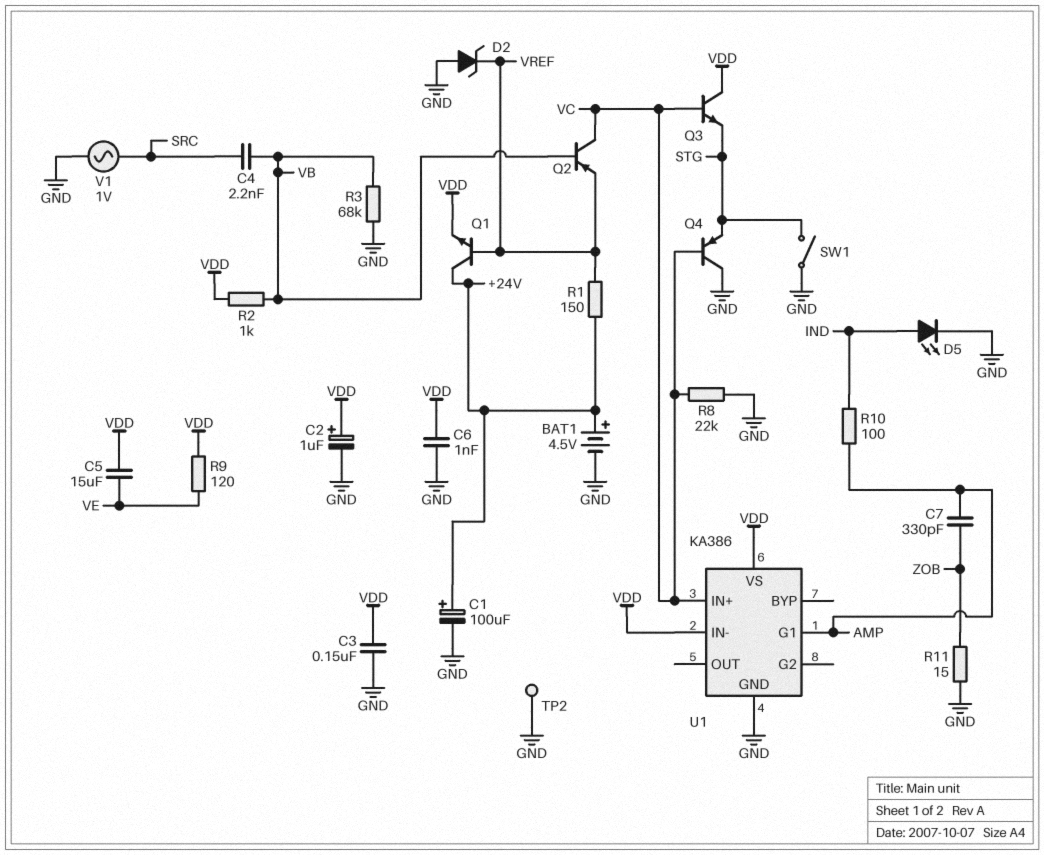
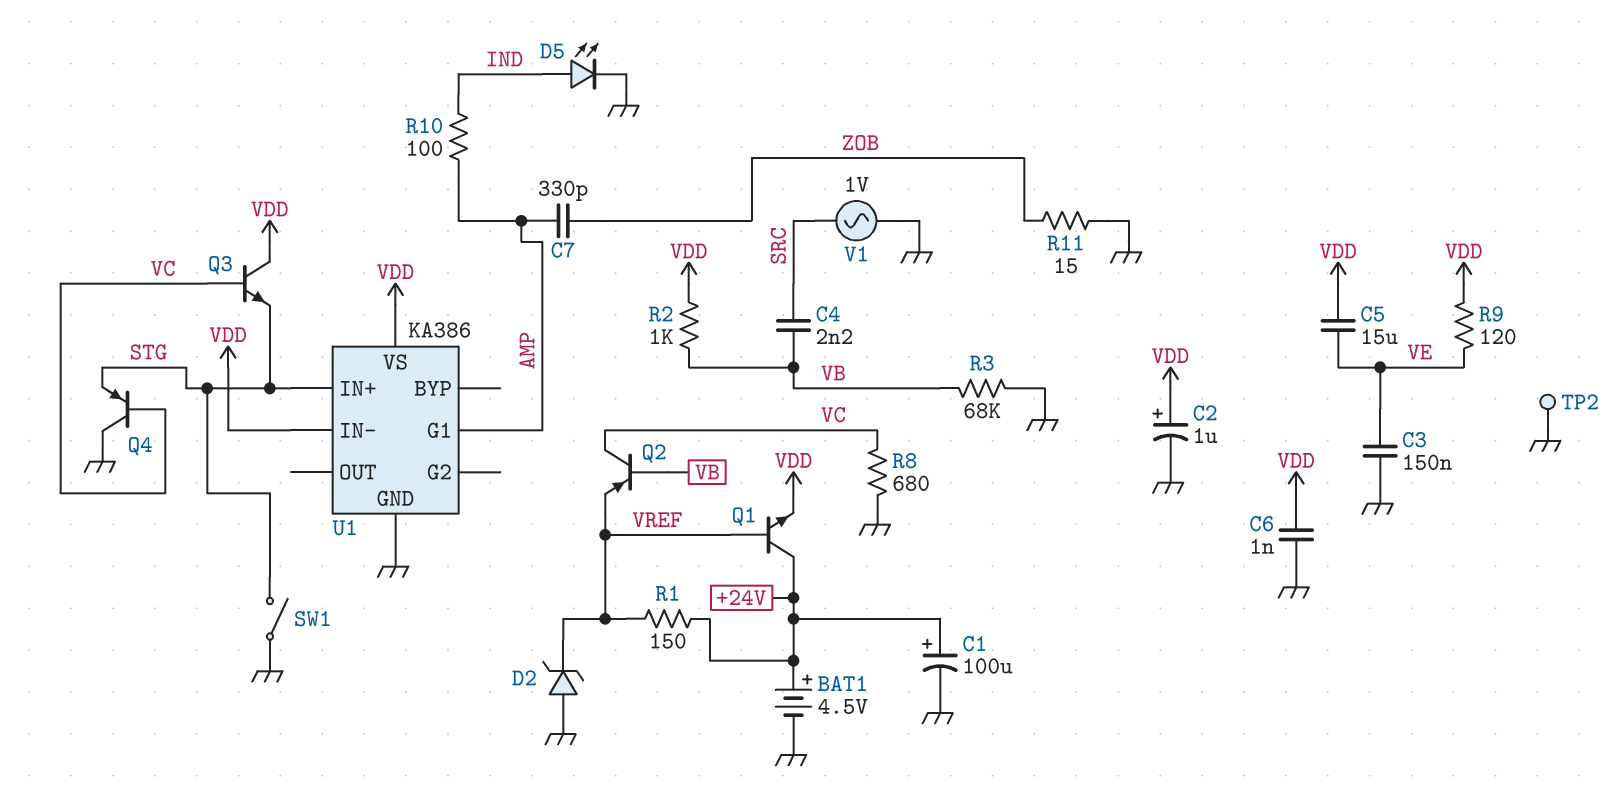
C3: 150nF (GND, VDD) -> 150nF (GND, VE)
R8: 22k (GND, VC) -> 680 (GND, VC)
U1 pin IN+: VC -> STG

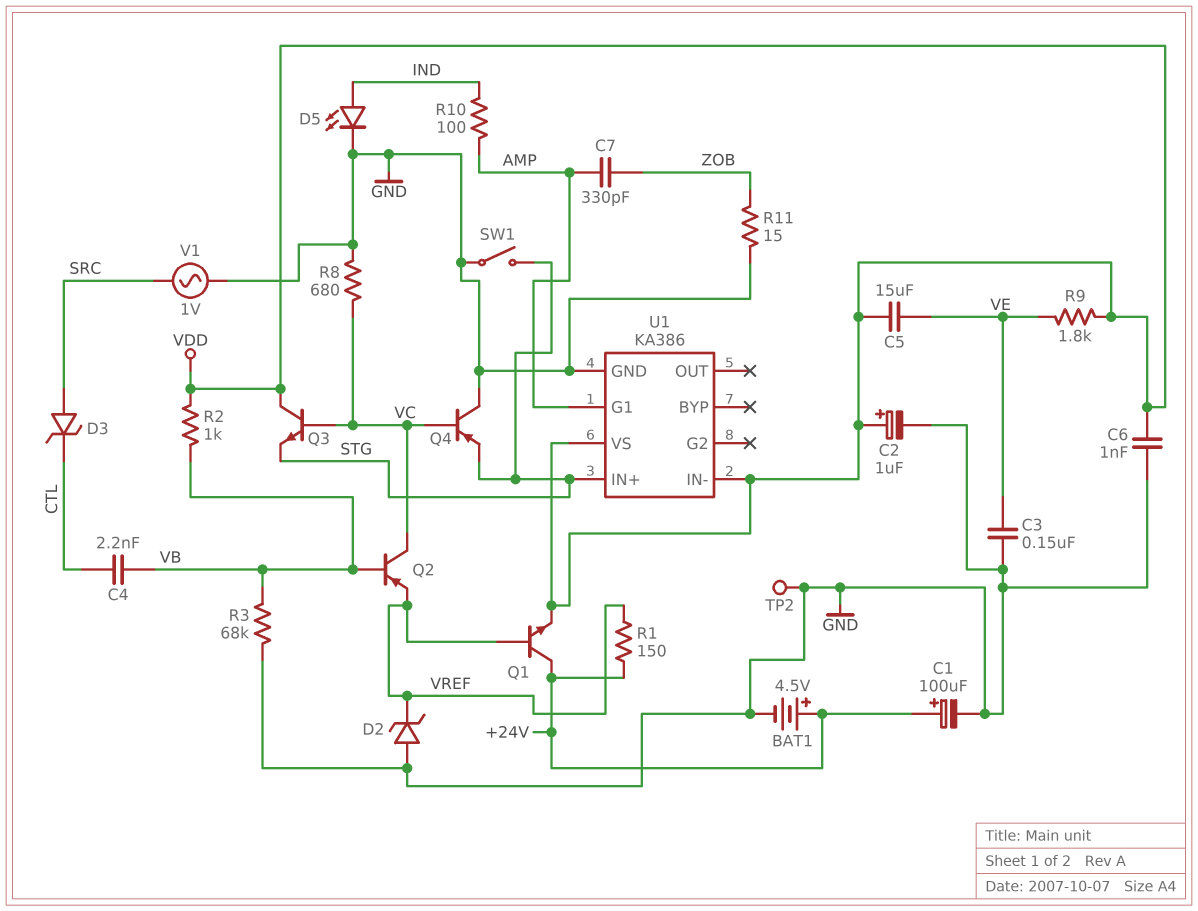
C4: 2.2nF (SRC, VB) -> 2.2nF (CTL, VB)
D3: none -> zener (A SRC, K CTL)
R9: 120 (VDD, VE) -> 1.8k (VDD, VE)

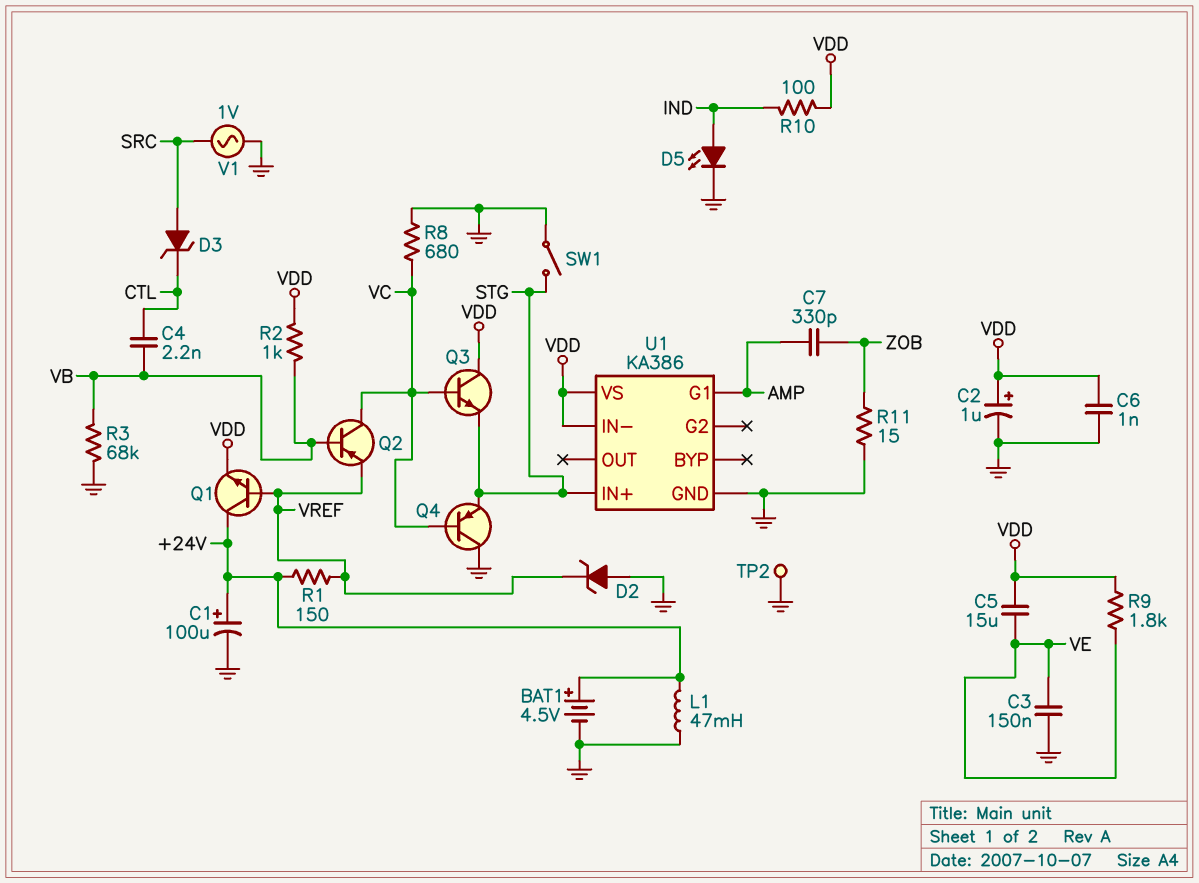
L1: none -> 47mH (+24V, GND)
R10: 100 (AMP, IND) -> 100 (IND, VDD)

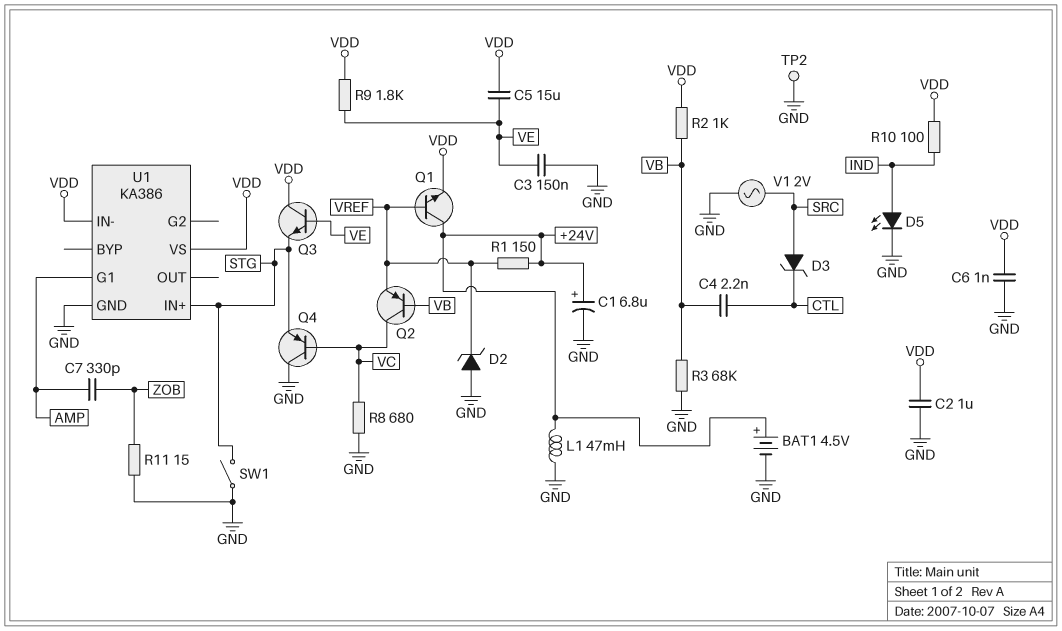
C1: 100uF (plus +24V, minus GND) -> 6.8uF (plus +24V, minus GND)
C2: 1uF (plus VDD, minus GND) -> 1uF (GND, VDD)
Q3: NPN (B VC, C VDD, E STG) -> NPN (B VE, C VDD, E STG)
V1: AC 1V (GND, SRC) -> AC 2V (GND, SRC)

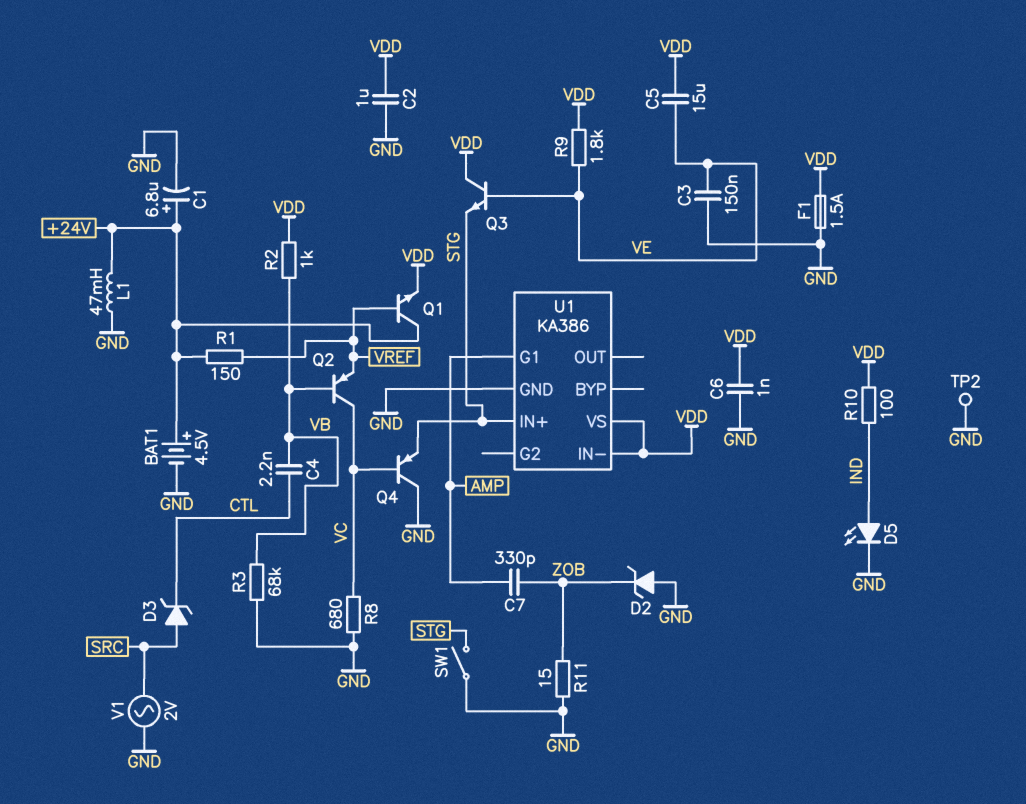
D2: zener (A GND, K VREF) -> zener (A GND, K ZOB)
F1: none -> 1.5A (GND, VDD)

